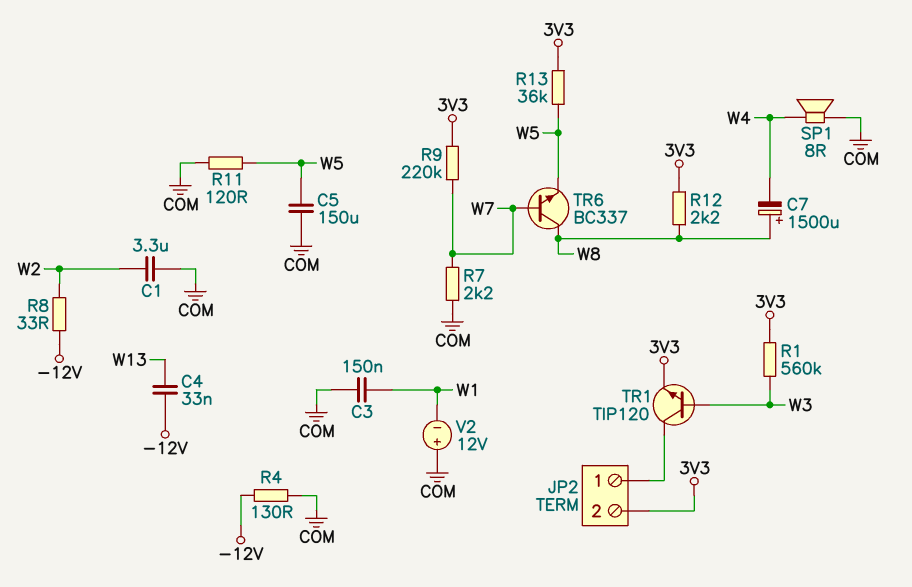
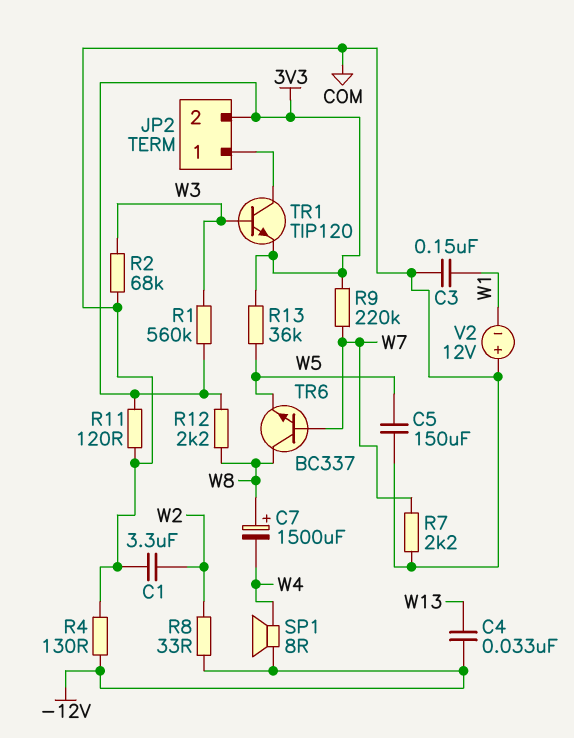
R2: none -> 68k (COM, W3)
R11: 120 (COM, W5) -> 120 (3V3, COM)
SP1: speaker 8R (COM, W4) -> speaker 8R (-12V, W4)

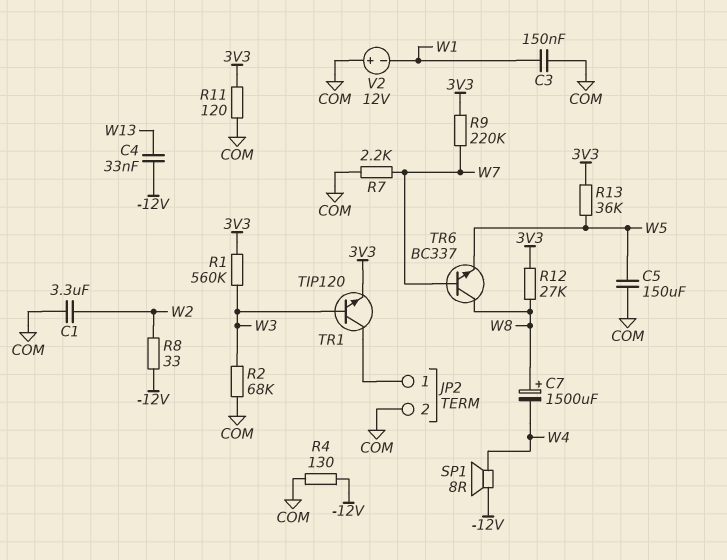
JP2 pin 2: 3V3 -> COM
R12: 2.2k (3V3, W8) -> 27k (3V3, W8)

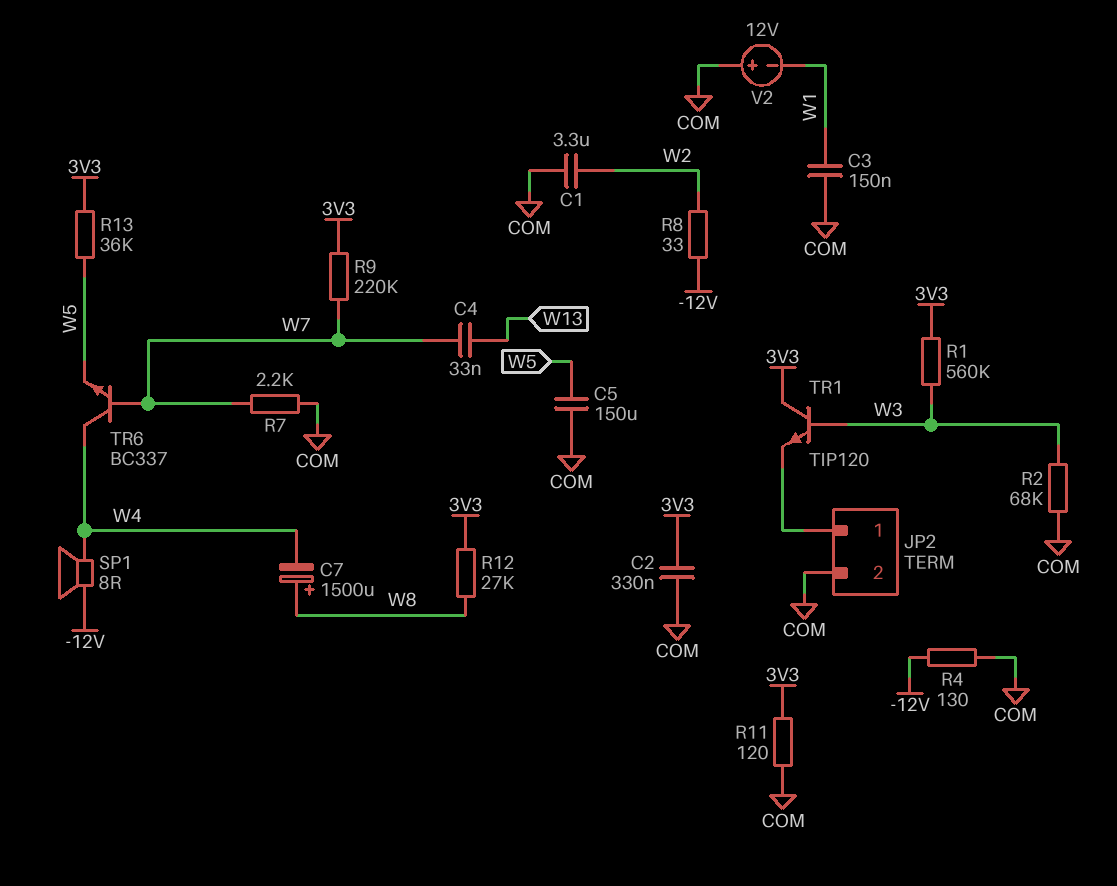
C2: none -> 330nF (3V3, COM)
C4: 33nF (-12V, W13) -> 33nF (W7, W13)
TR1: NPN TIP120 (B W3, C JP2/1, E 3V3) -> NPN TIP120 (B W3, C 3V3, E JP2/1)
TR6: NPN BC337 (B W7, C W8, E W5) -> NPN BC337 (B W7, C W4, E W5)

